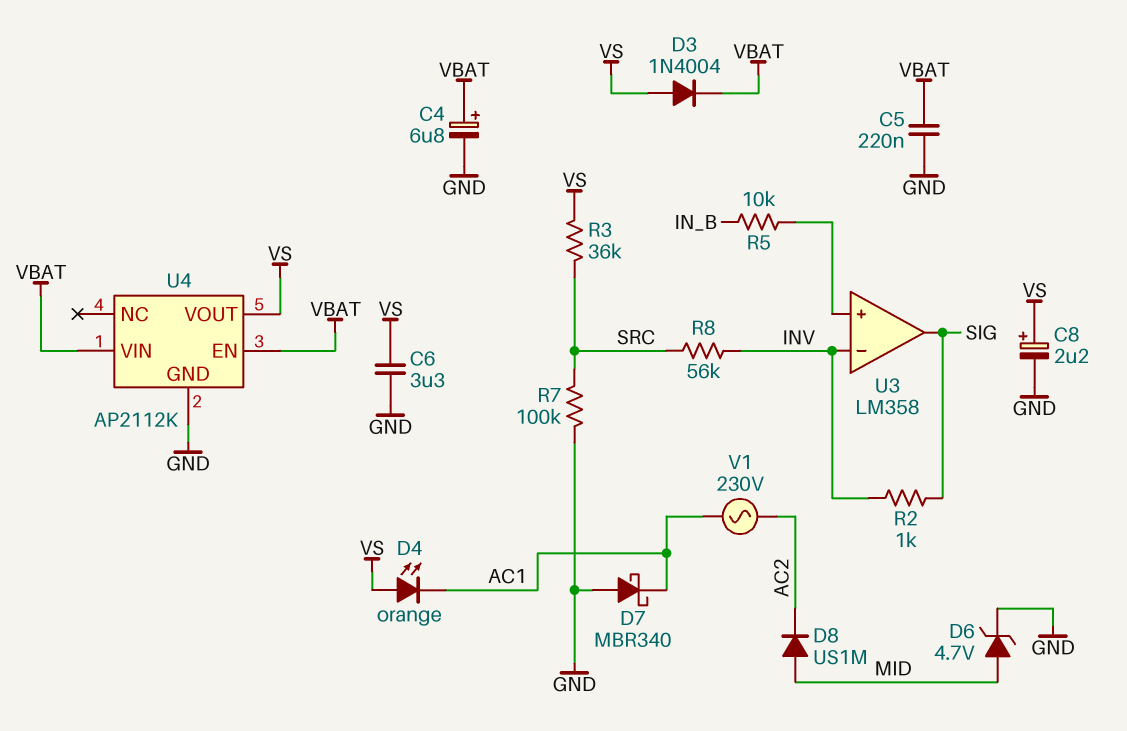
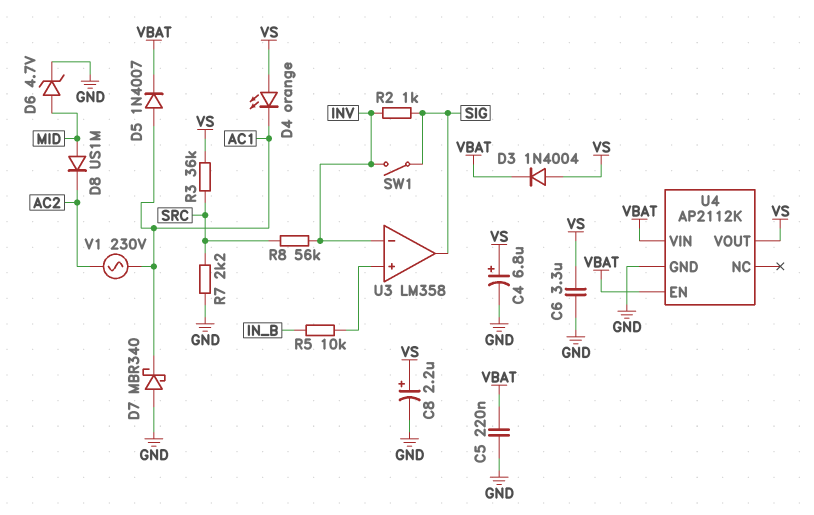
C4: 6.8uF (plus VBAT, minus GND) -> 6.8uF (plus VS, minus GND)
D5: none -> diode 1N4007 (A AC1, K VBAT)
R7: 100k (GND, SRC) -> 2.2k (GND, SRC)
SW1: none -> switch (INV, SIG)

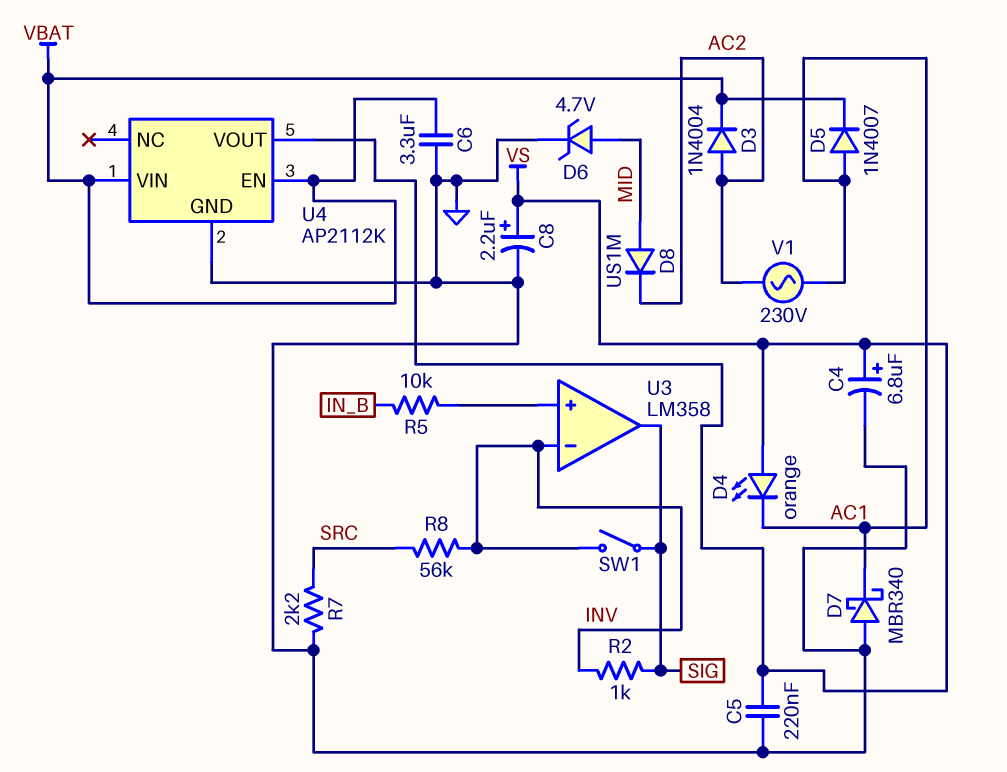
C5: 220nF (GND, VBAT) -> 220nF (GND, VS)
C6: 3.3uF (GND, VS) -> 3.3uF (GND, VBAT)
D3: diode 1N4004 (A VS, K VBAT) -> diode 1N4004 (A AC2, K VBAT)
R3: 36k (SRC, VS) -> none

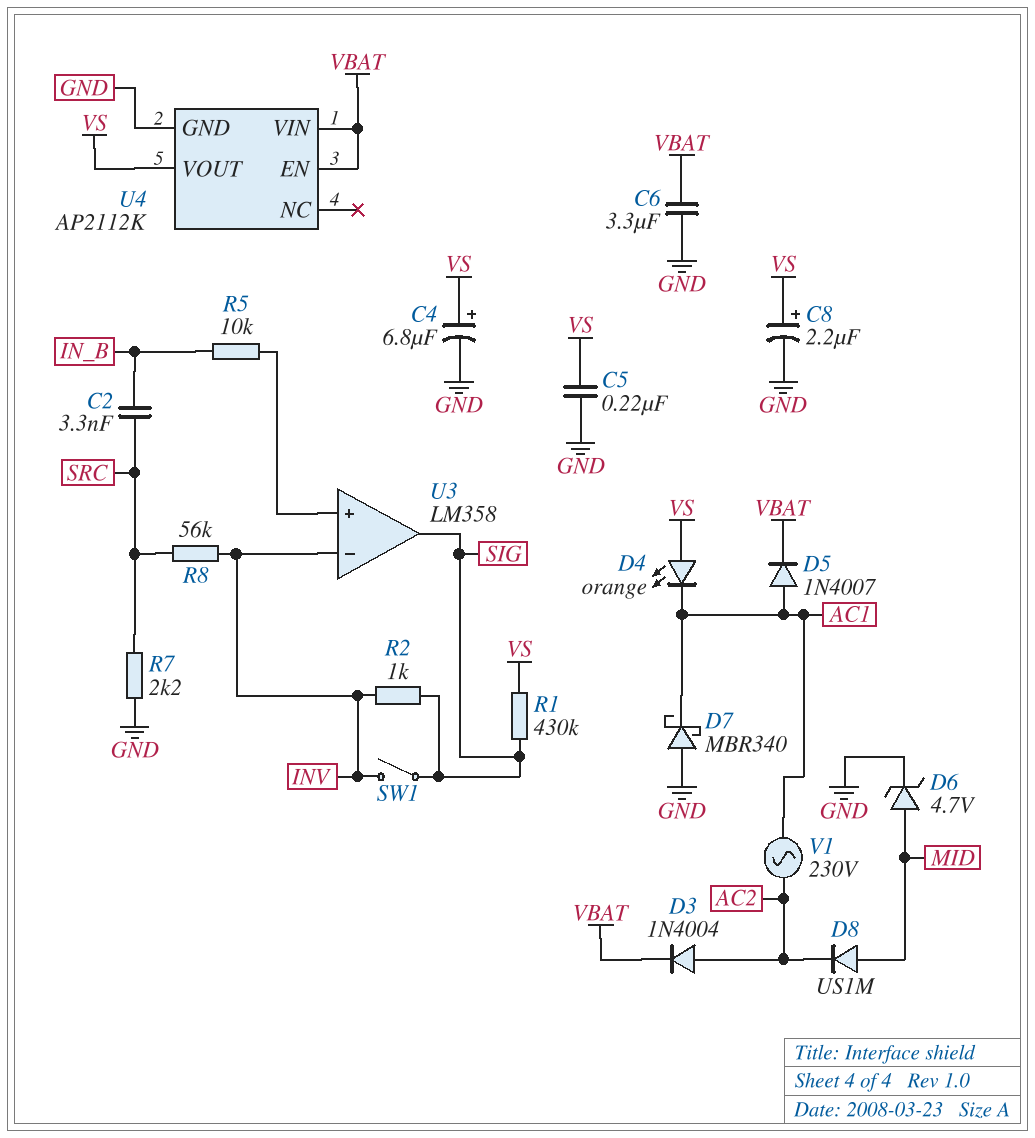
C2: none -> 3.3nF (IN_B, SRC)
R1: none -> 430k (SIG, VS)

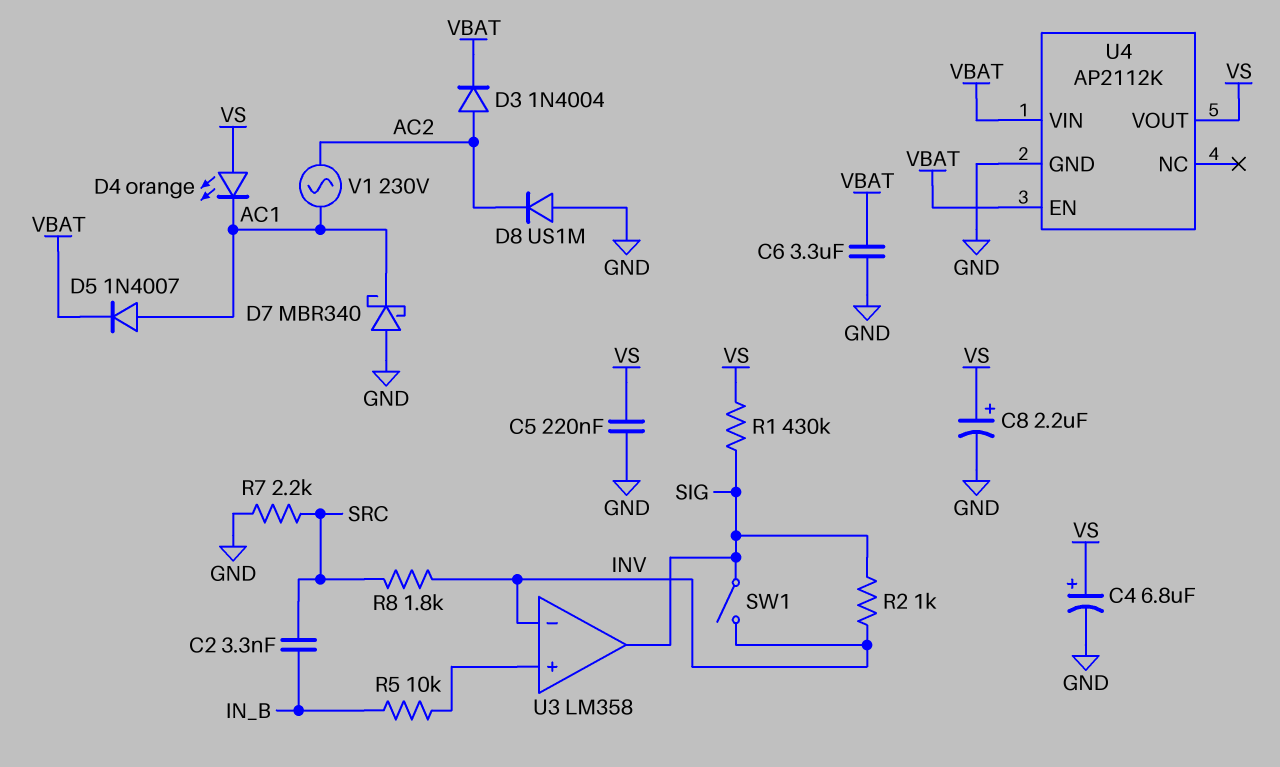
D6: zener 4.7V (A MID, K GND) -> none
D8: diode US1M (A MID, K AC2) -> diode US1M (A GND, K AC2)
R8: 56k (INV, SRC) -> 1.8k (INV, SRC)

